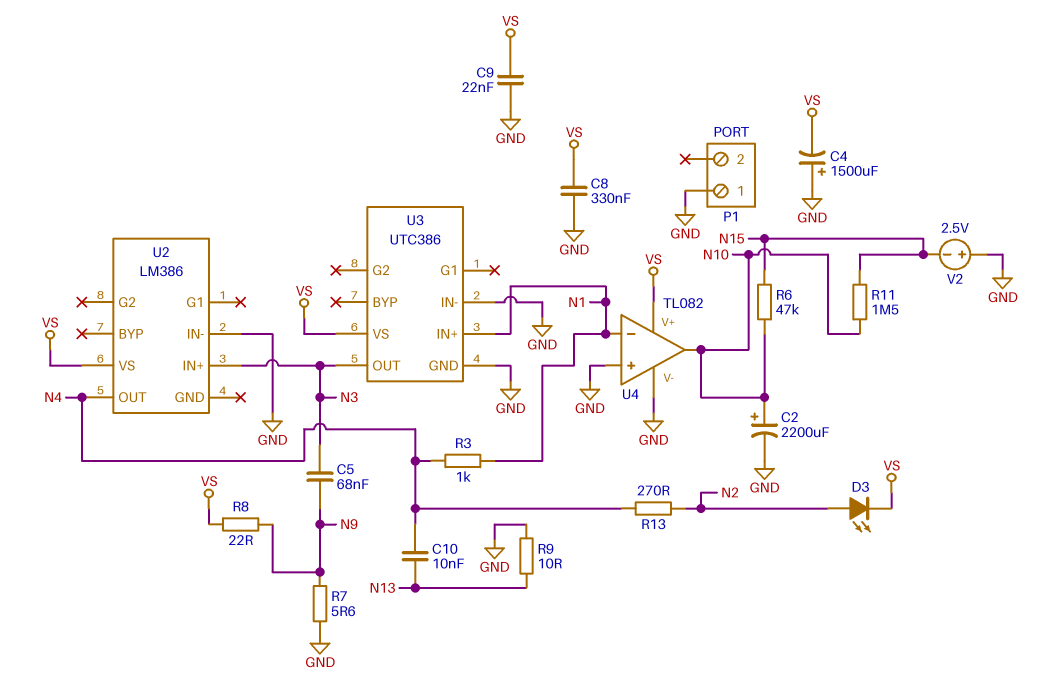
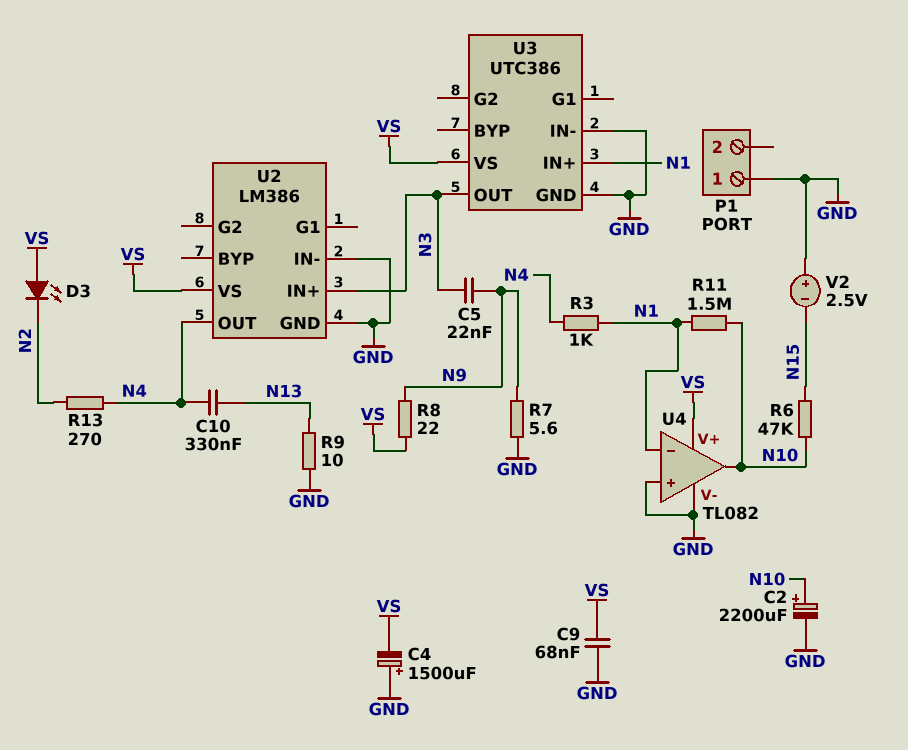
C5: 68nF (N3, N9) -> 22nF (N3, N9)
C8: 330nF (GND, VS) -> none
C9: 22nF (GND, VS) -> 68nF (GND, VS)
C10: 10nF (N4, N13) -> 330nF (N4, N13)
D3: LED (A N2, K VS) -> LED (A VS, K N2)
R11: 1.5M (N10, N15) -> 1.5M (N1, N10)
U2 pin GND: none -> GND

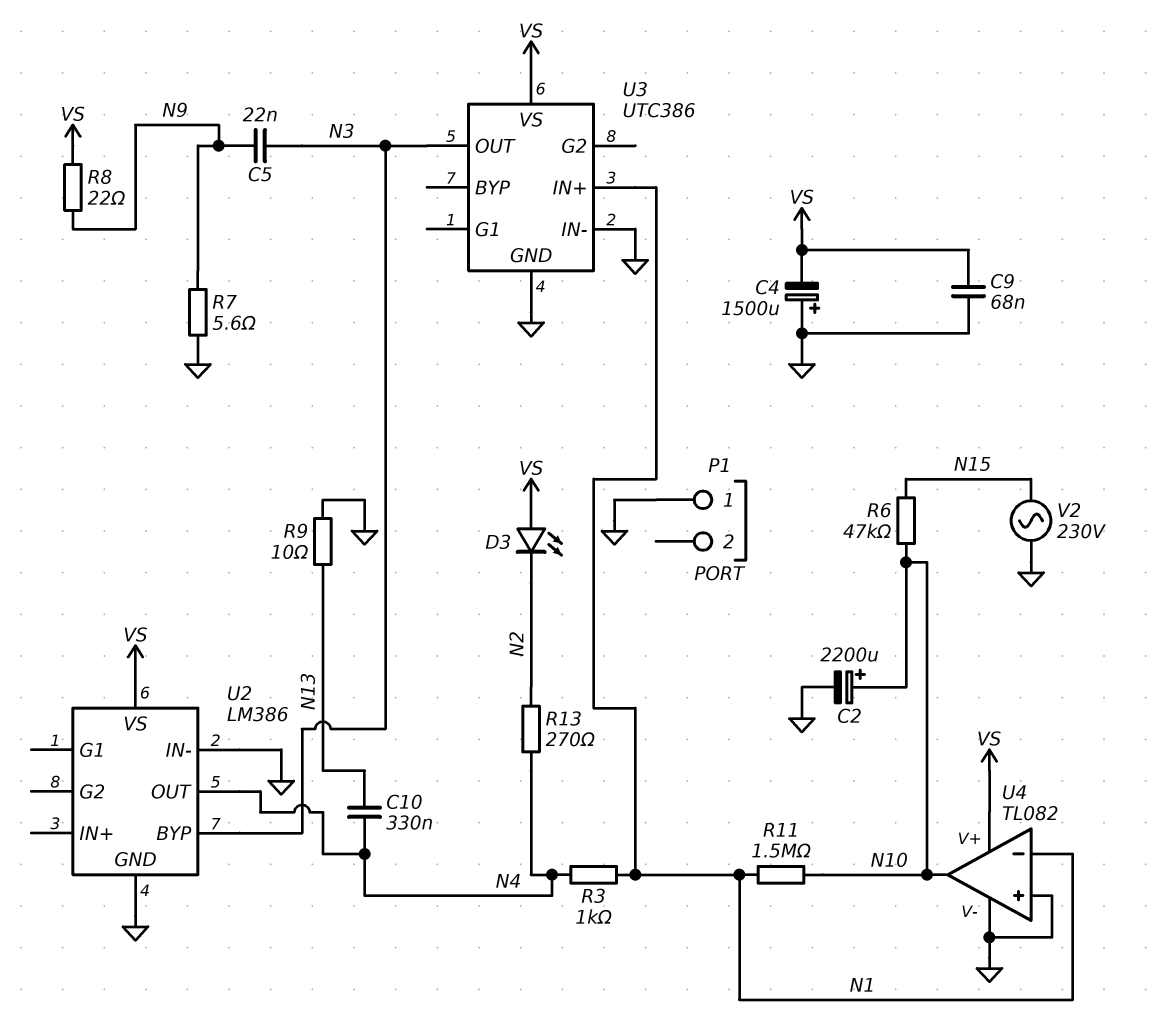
U2 pin BYP: none -> N3
U2 pin IN+: N3 -> none
V2: 2.5V (plus GND, minus N15) -> AC 230V (GND, N15)

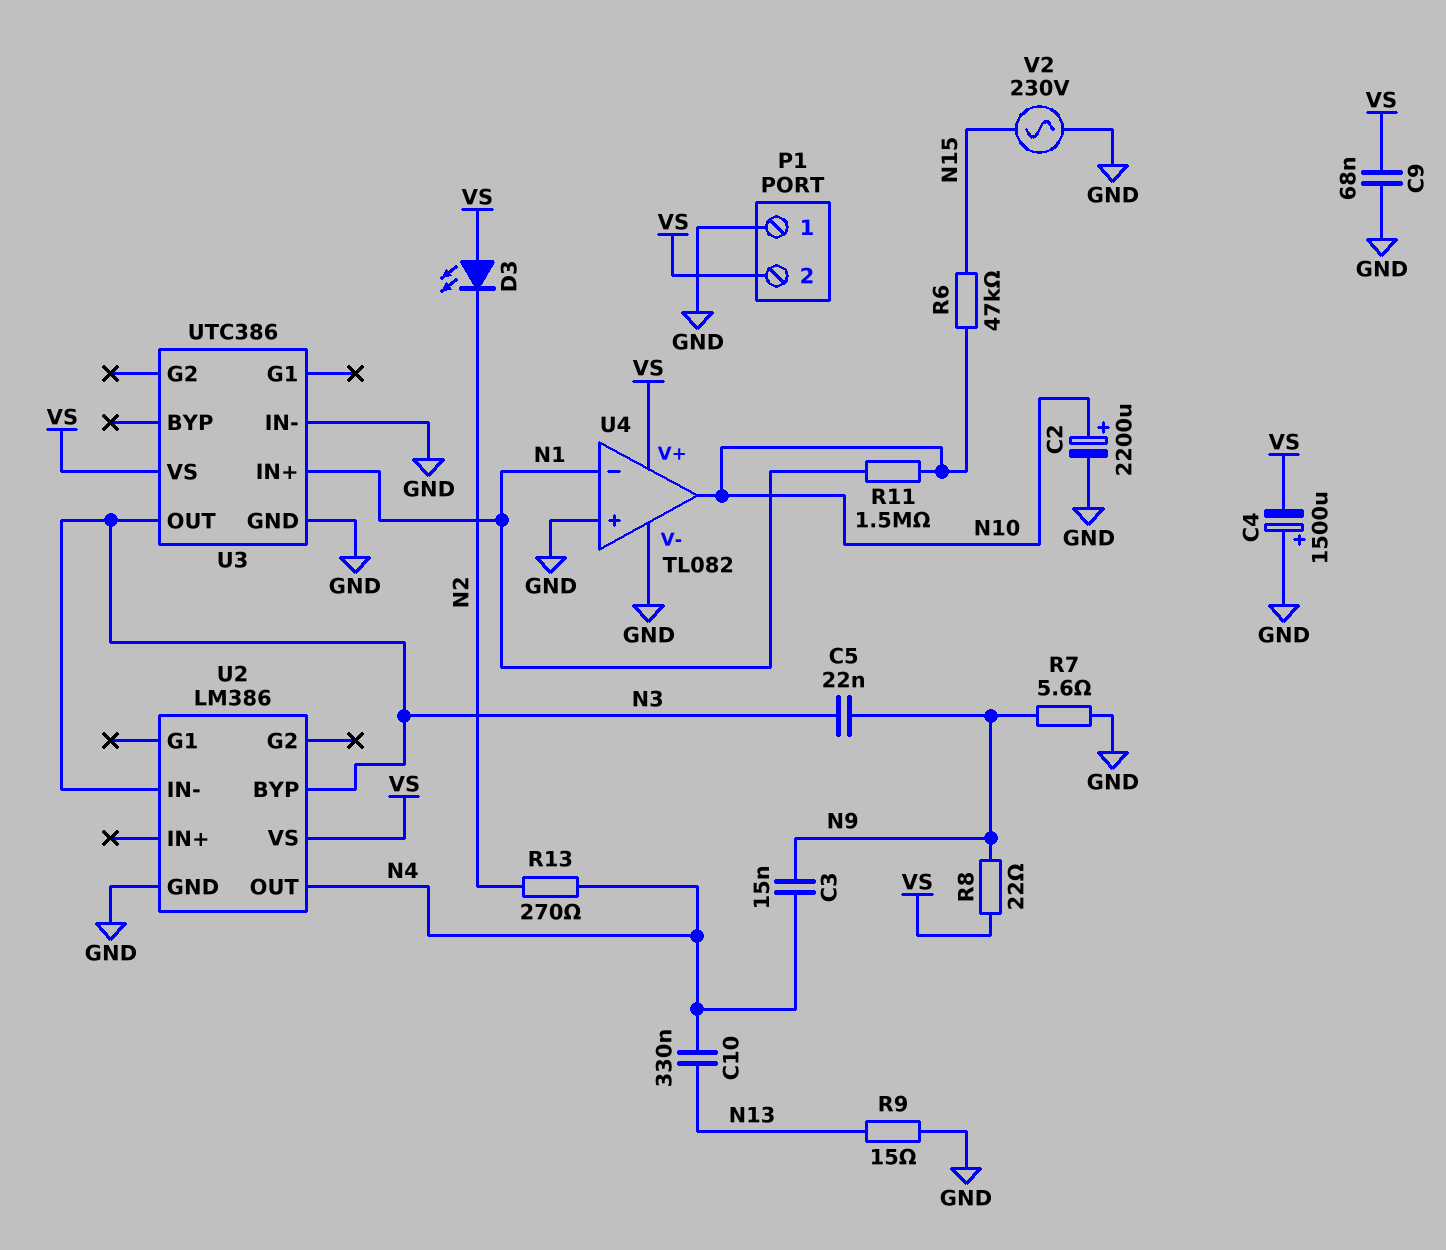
C3: none -> 15nF (N4, N9)
P1 pin 2: none -> VS
R3: 1k (N1, N4) -> none
R9: 10 (GND, N13) -> 15 (GND, N13)
U2 pin IN-: GND -> N3

